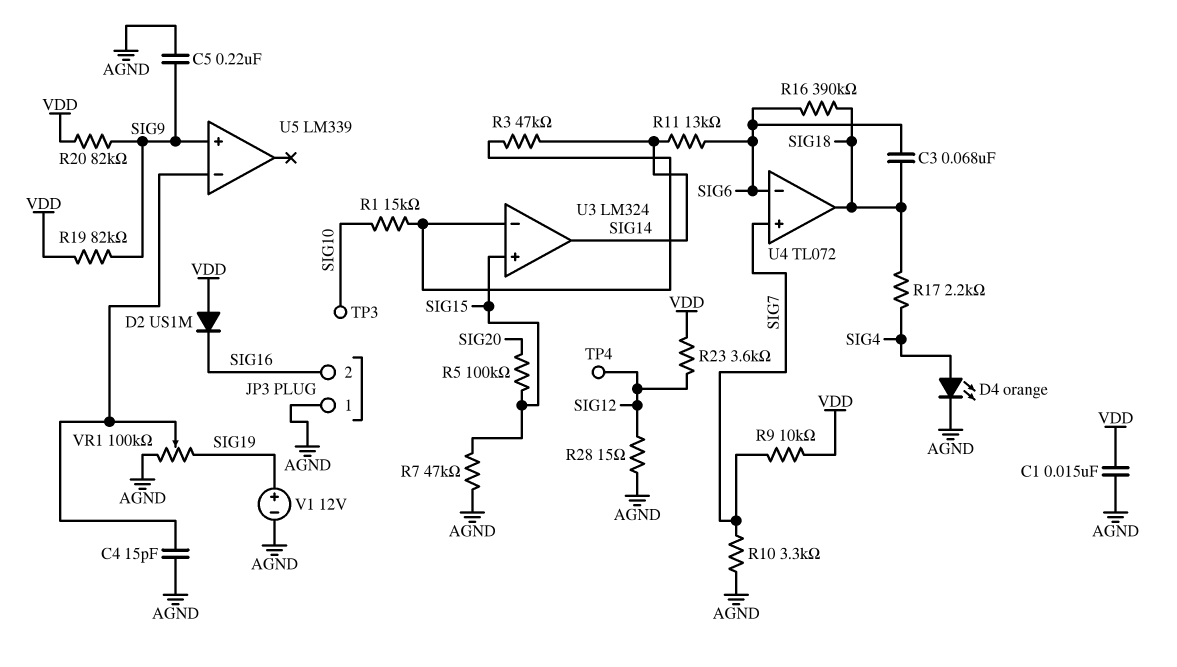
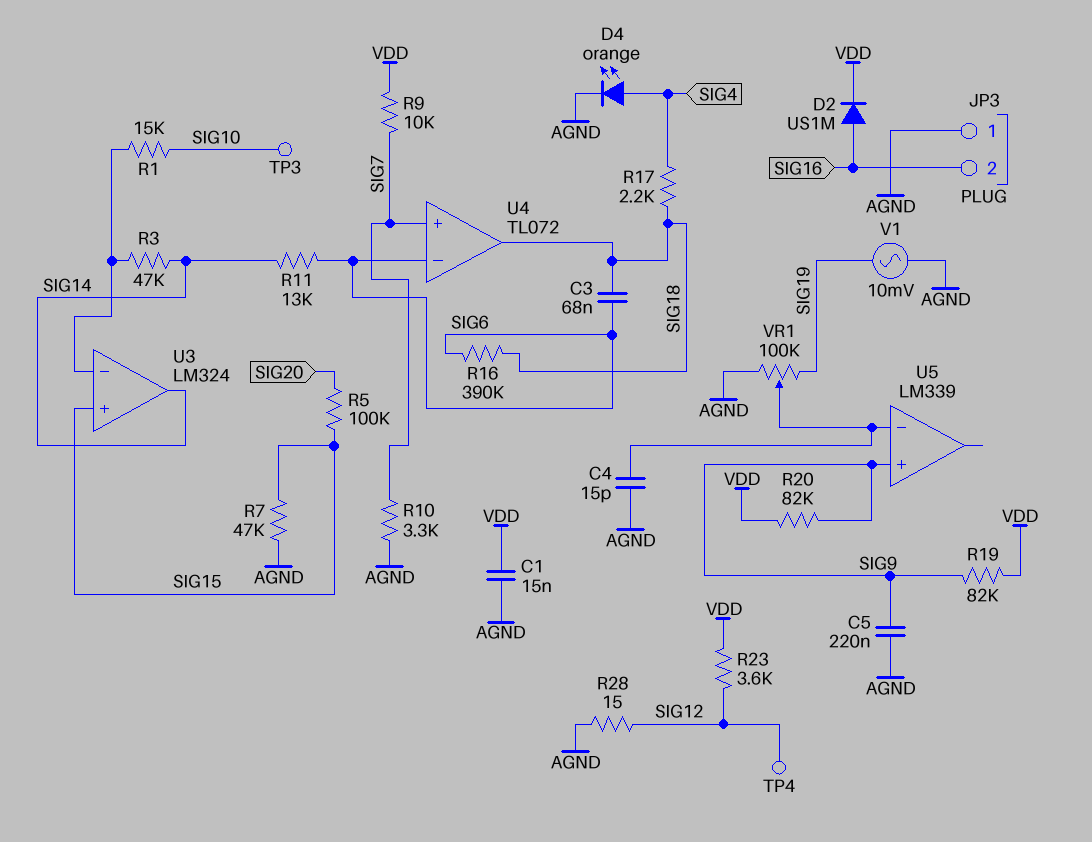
D2: diode US1M (A VDD, K SIG16) -> diode US1M (A SIG16, K VDD)
V1: 12V (plus SIG19, minus AGND) -> AC 10mV (AGND, SIG19)

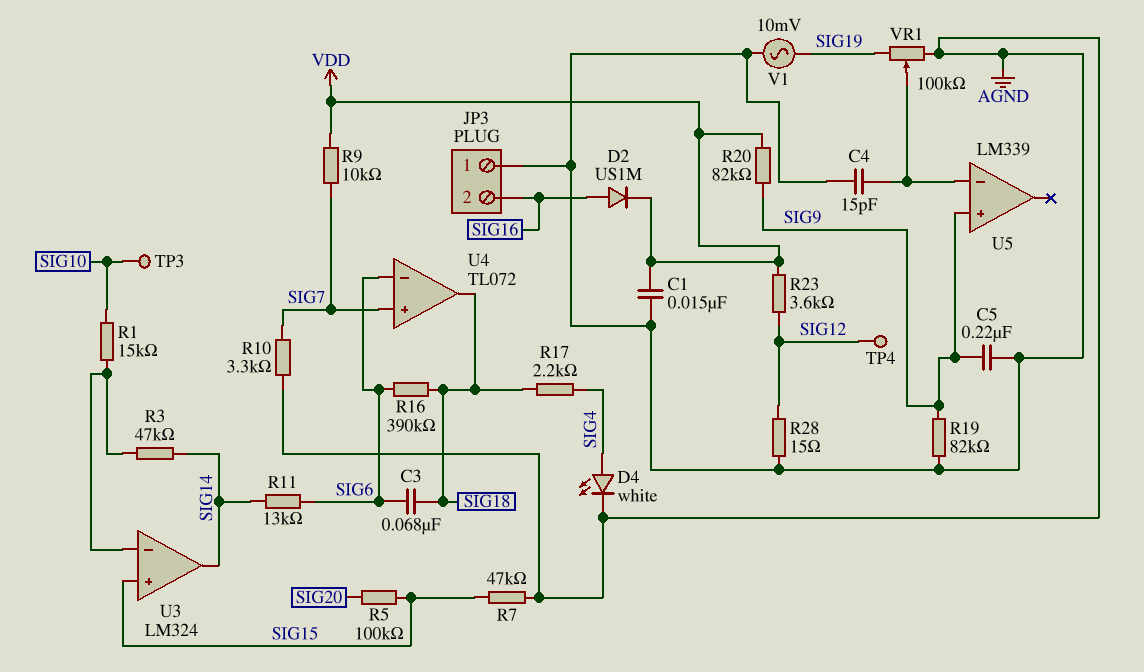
D4: LED orange (A SIG4, K AGND) -> LED white (A SIG4, K AGND)
R19: 82k (SIG9, VDD) -> 82k (AGND, SIG9)

